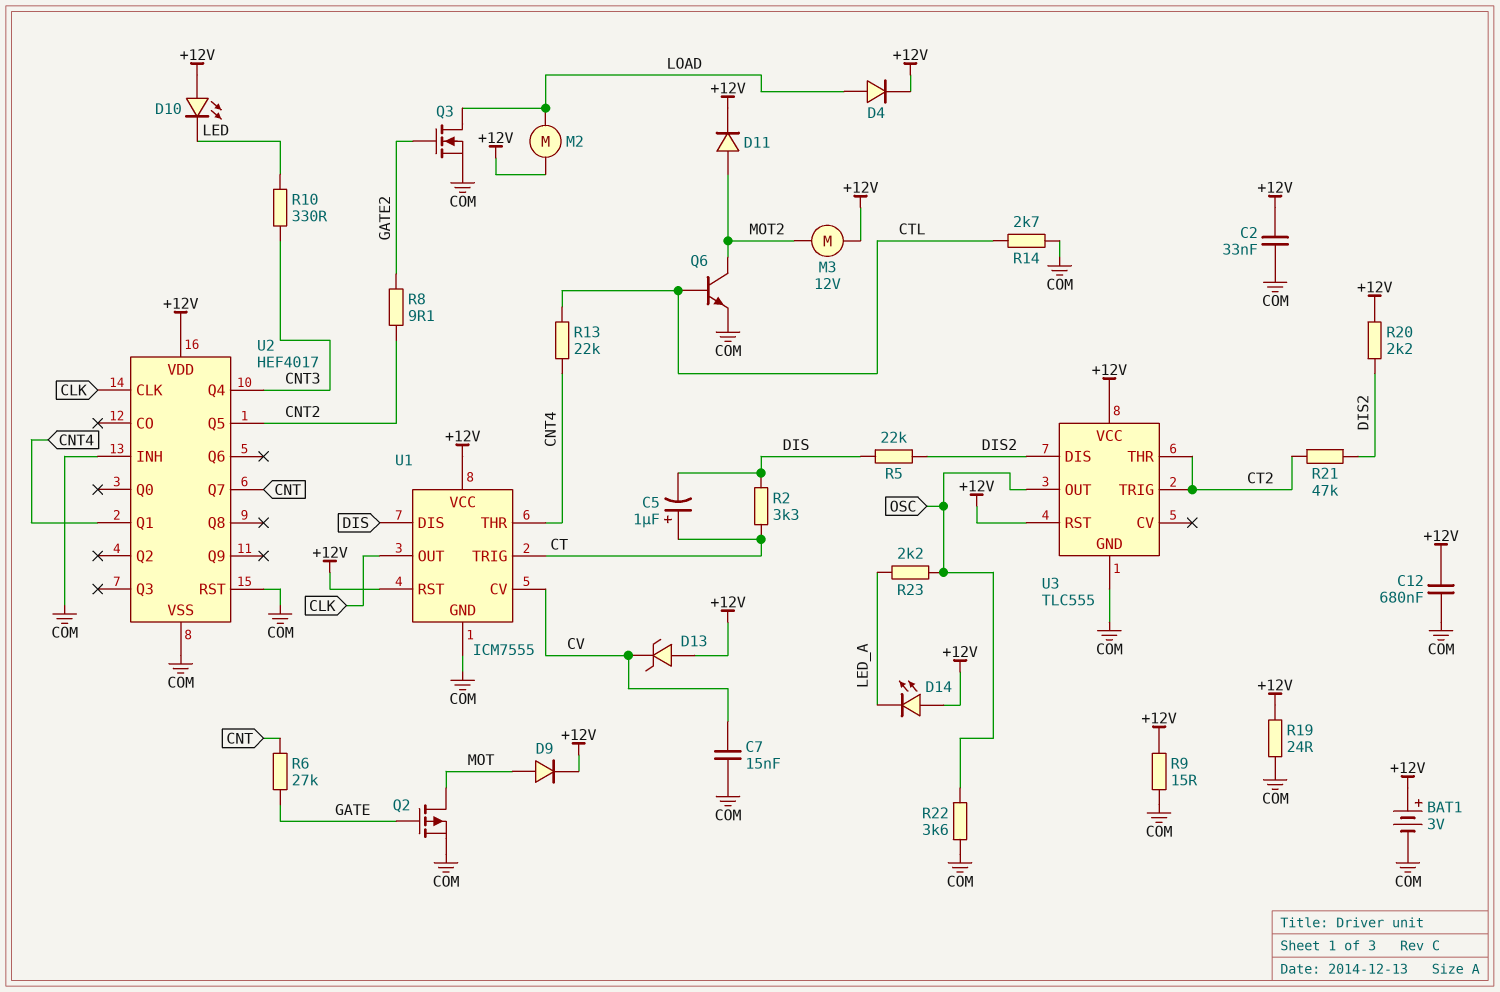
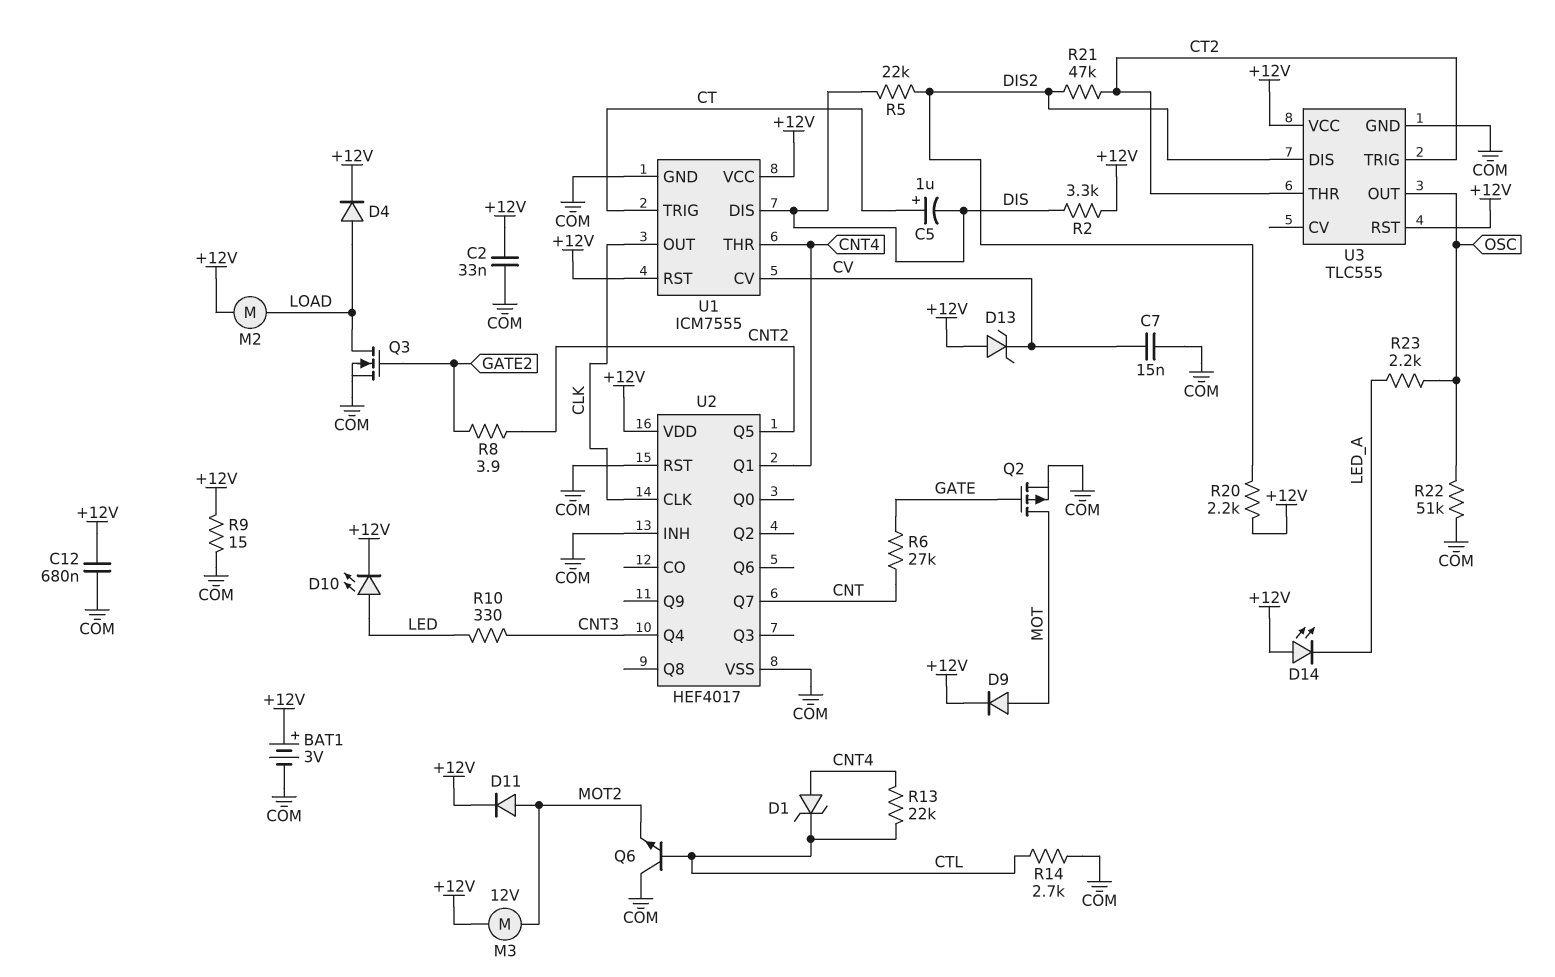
D1: none -> zener (A CNT4, K CTL)
D10: LED (A +12V, K LED) -> LED (A LED, K +12V)
Q6: NPN (B CTL, C MOT2, E COM) -> NPN (B CTL, C COM, E MOT2)
R2: 3.3k (CT, DIS) -> 3.3k (+12V, DIS)
R8: 9.1 (CNT2, GATE2) -> 3.9 (CNT2, GATE2)
R19: 24 (+12V, COM) -> none
R22: 3.6k (COM, OSC) -> 51k (COM, OSC)

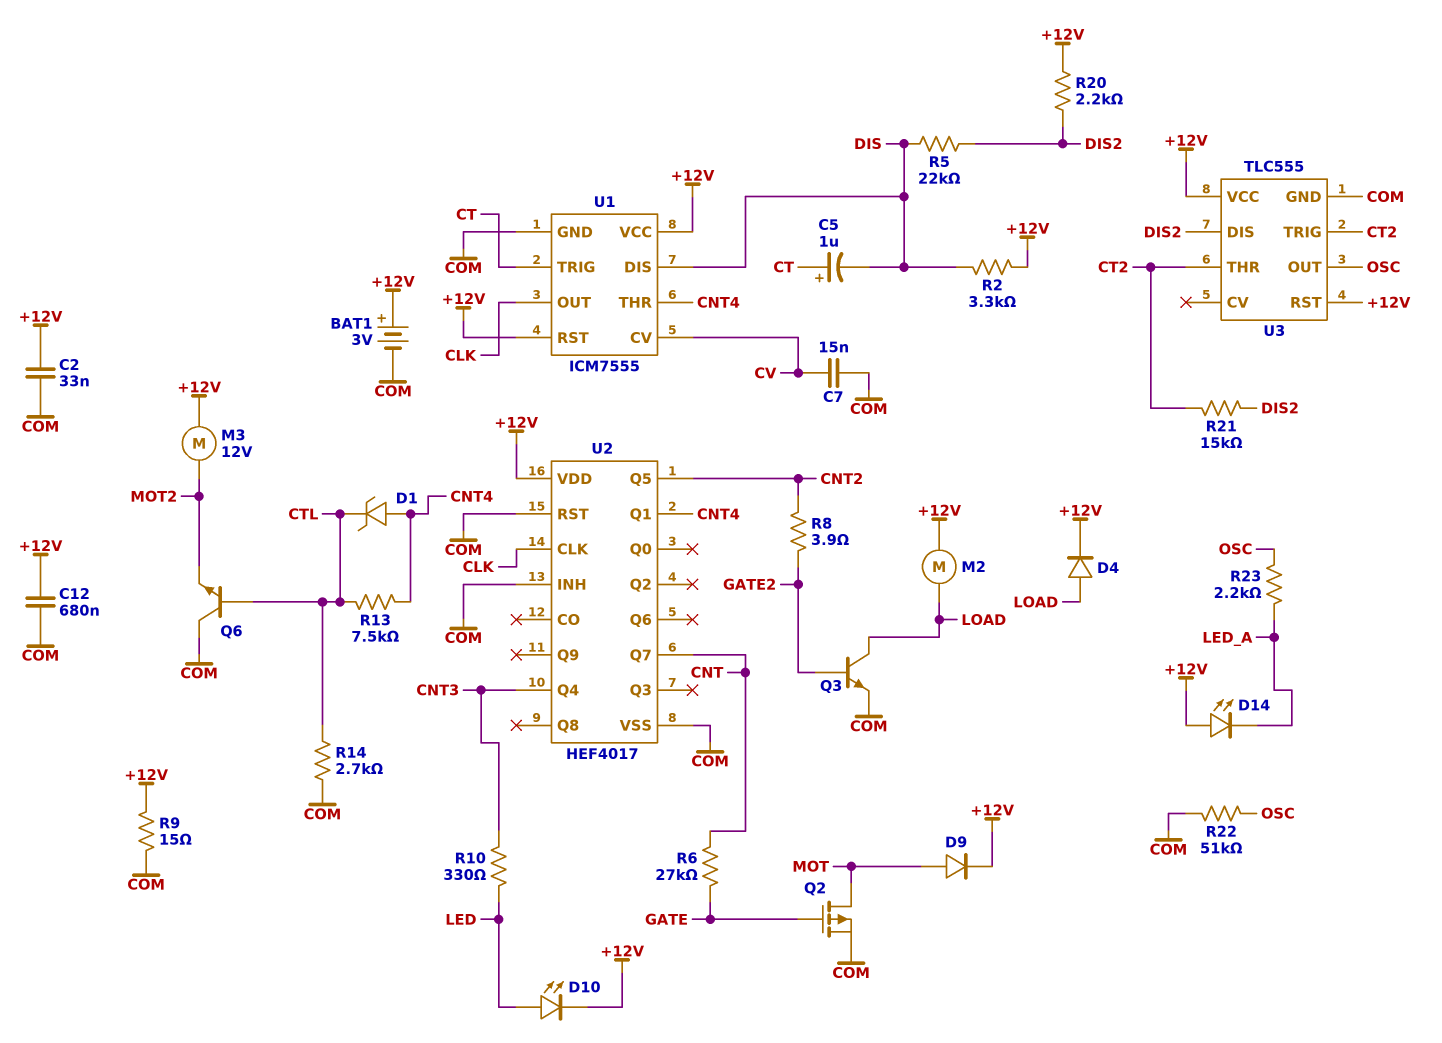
D11: diode (A MOT2, K +12V) -> none
D13: zener (A +12V, K CV) -> none
Q3: NMOS (G GATE2, D LOAD, S COM) -> NPN (B GATE2, C LOAD, E COM)
R13: 22k (CNT4, CTL) -> 7.5k (CNT4, CTL)
R21: 47k (CT2, DIS2) -> 15k (CT2, DIS2)

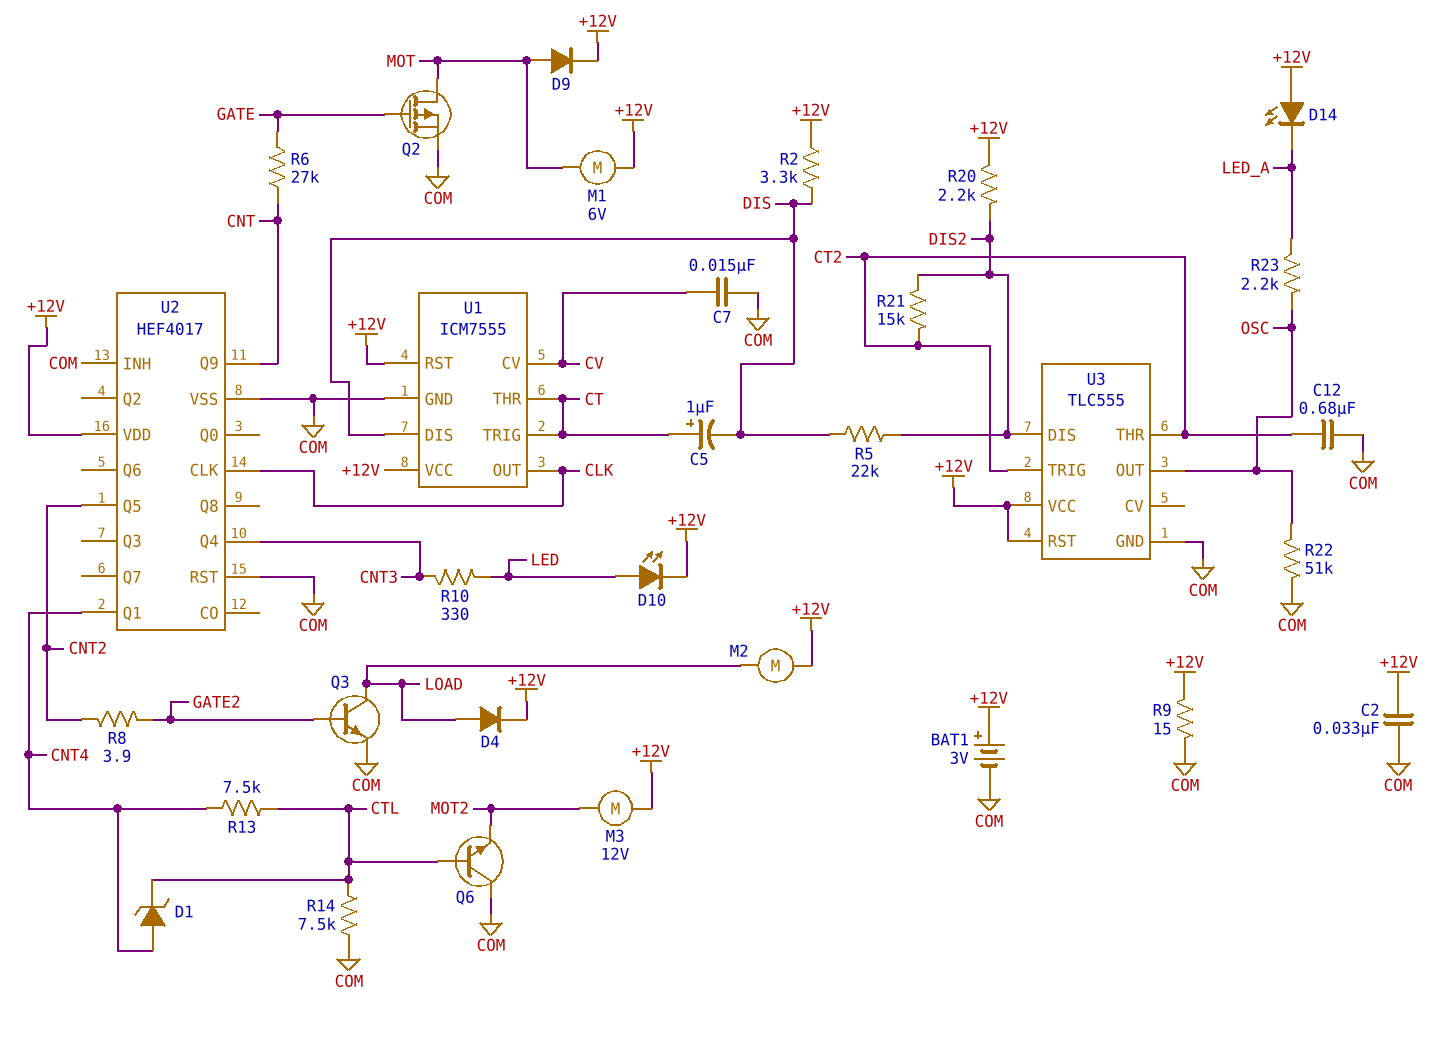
C12: 680nF (+12V, COM) -> 680nF (COM, CT2)
M1: none -> motor 6V (+12V, MOT)
R14: 2.7k (COM, CTL) -> 7.5k (COM, CTL)
U1 pin THR: CNT4 -> CT
U2 pin Q7: CNT -> none
U2 pin Q9: none -> CNT

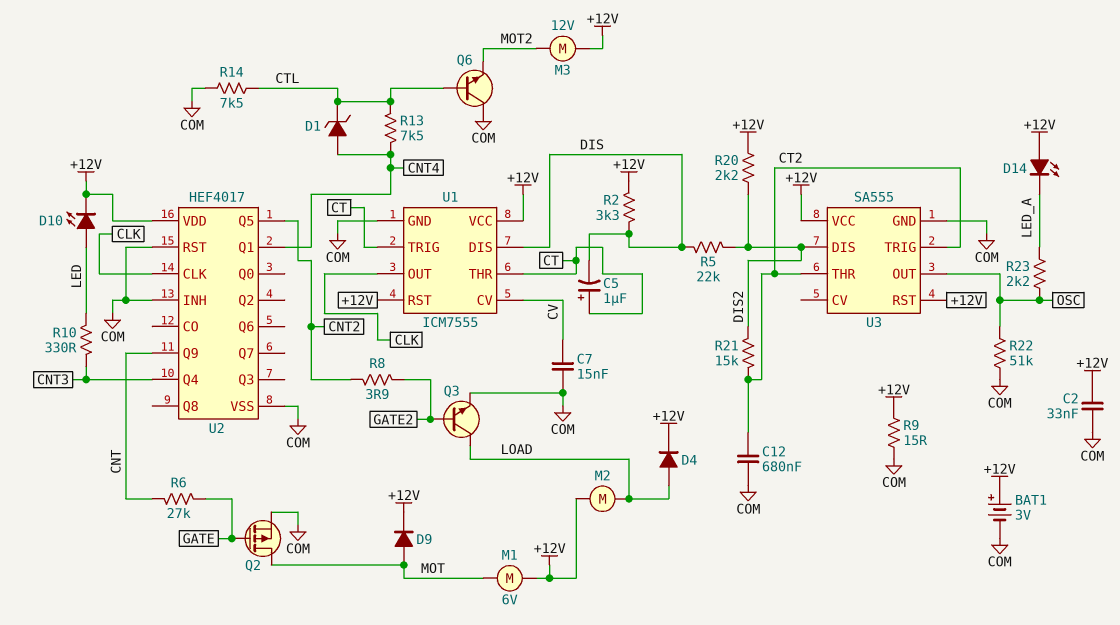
U3: TLC555 -> SA555

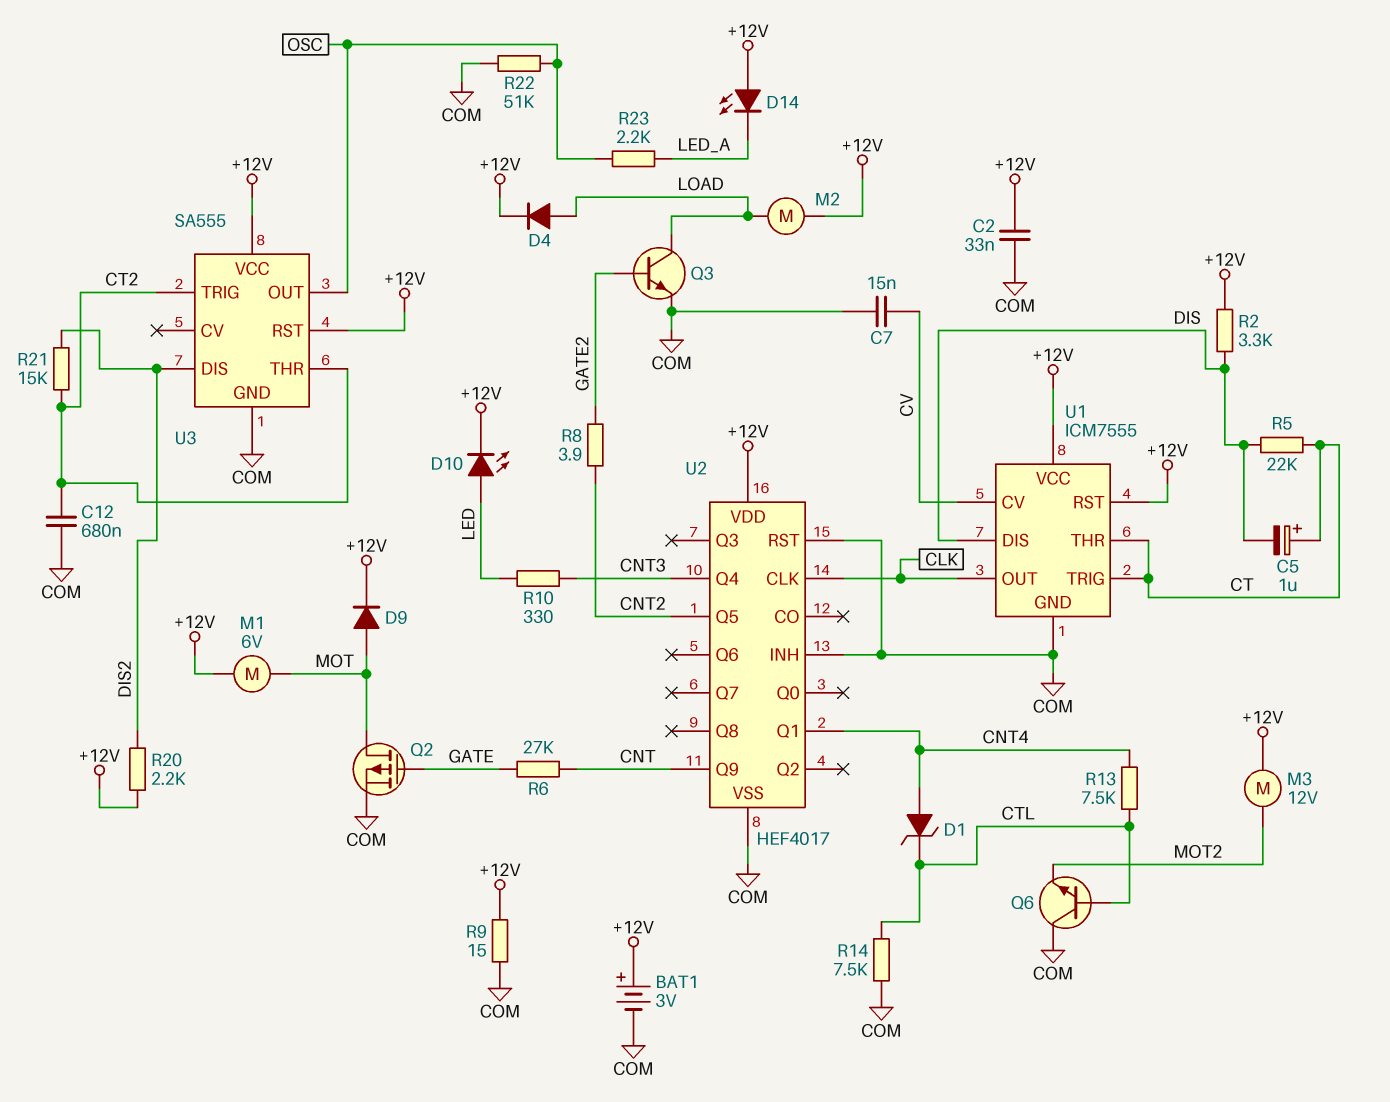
R5: 22k (DIS, DIS2) -> 22k (CT, DIS)

